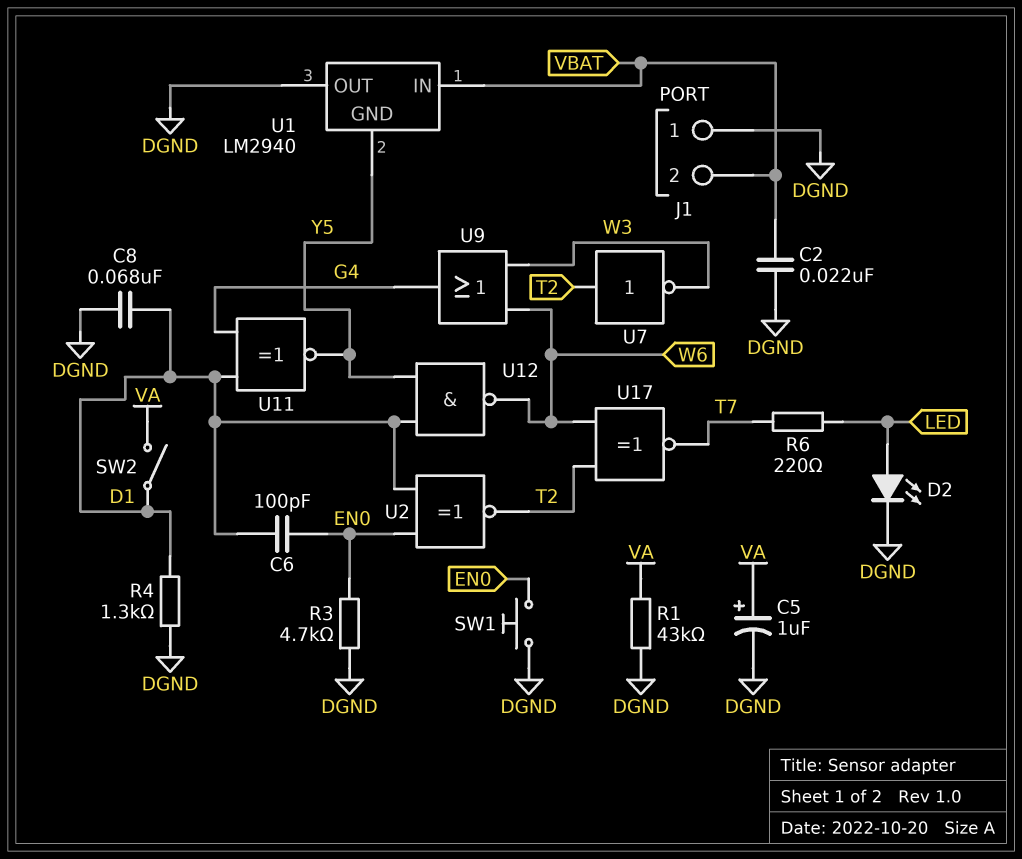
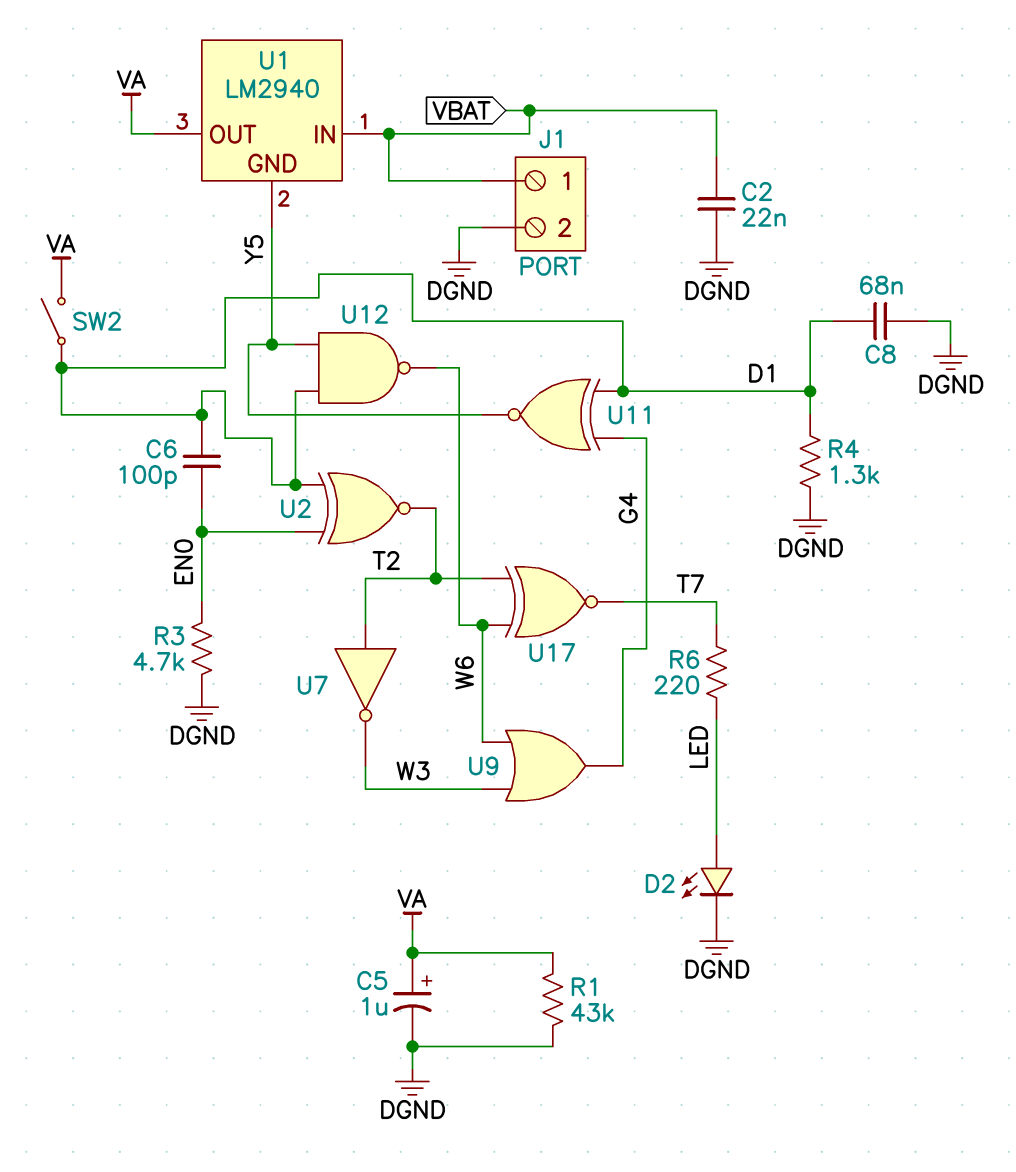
J1 pin 1: DGND -> VBAT
J1 pin 2: VBAT -> DGND
SW1: button (DGND, EN0) -> none
U1 pin OUT: DGND -> VA

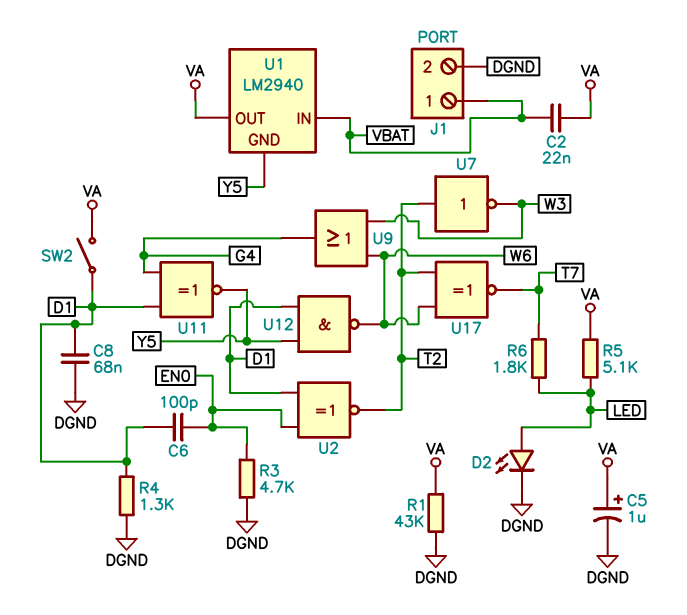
C2: 22nF (DGND, VBAT) -> 22nF (VA, VBAT)
R5: none -> 5.1k (LED, VA)
R6: 220 (LED, T7) -> 1.8k (LED, T7)

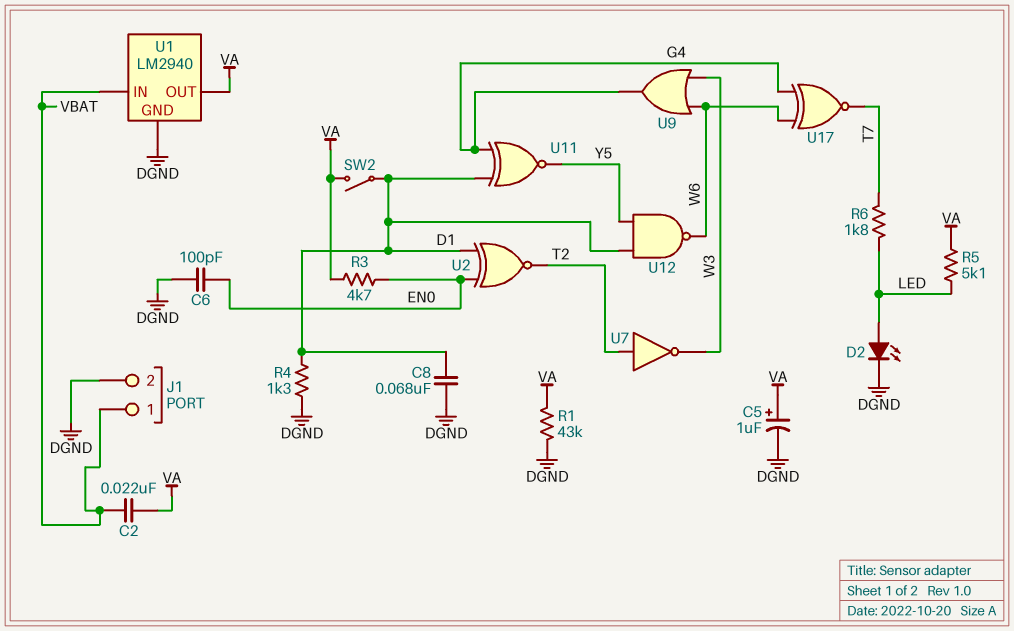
C6: 100pF (D1, EN0) -> 100pF (DGND, EN0)
R3: 4.7k (DGND, EN0) -> 4.7k (EN0, VA)
U1 pin GND: Y5 -> DGND
U17: XNOR (in T2, in W6, out T7) -> XNOR (in G4, in W6, out T7)

